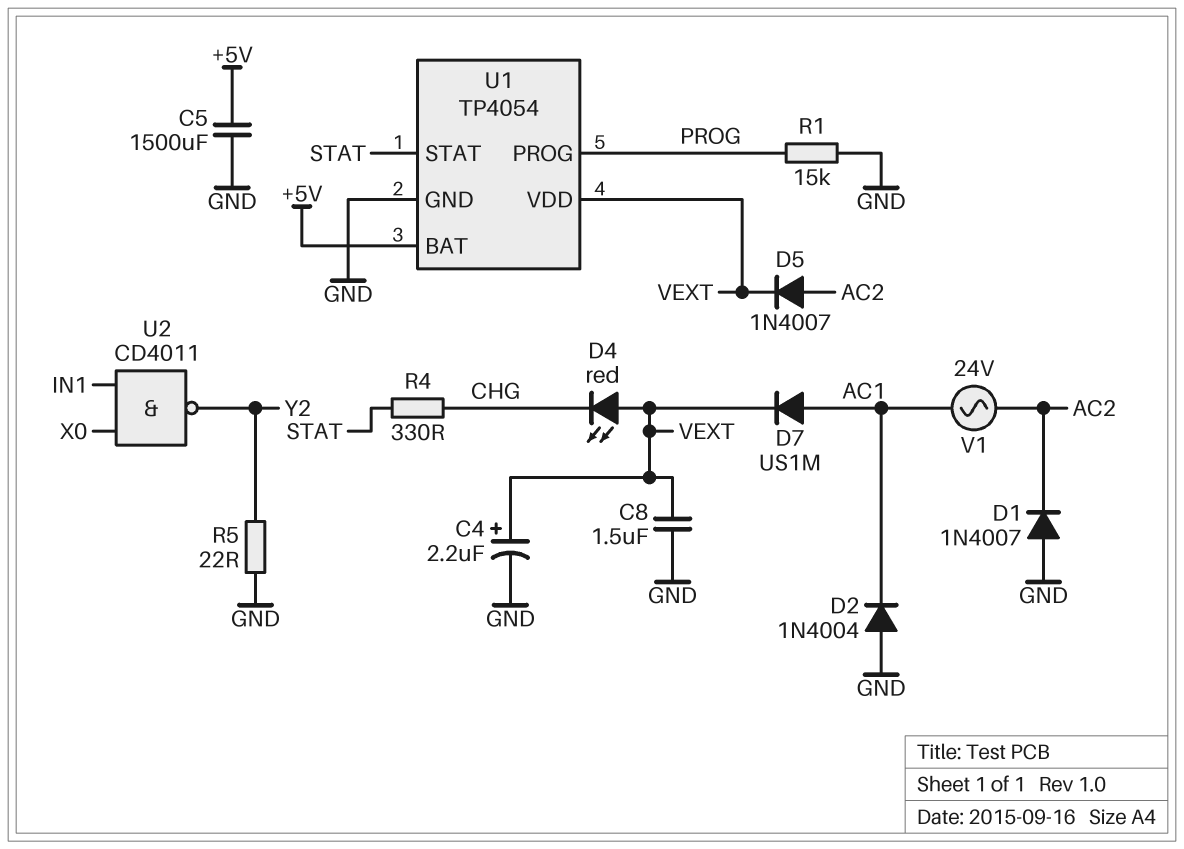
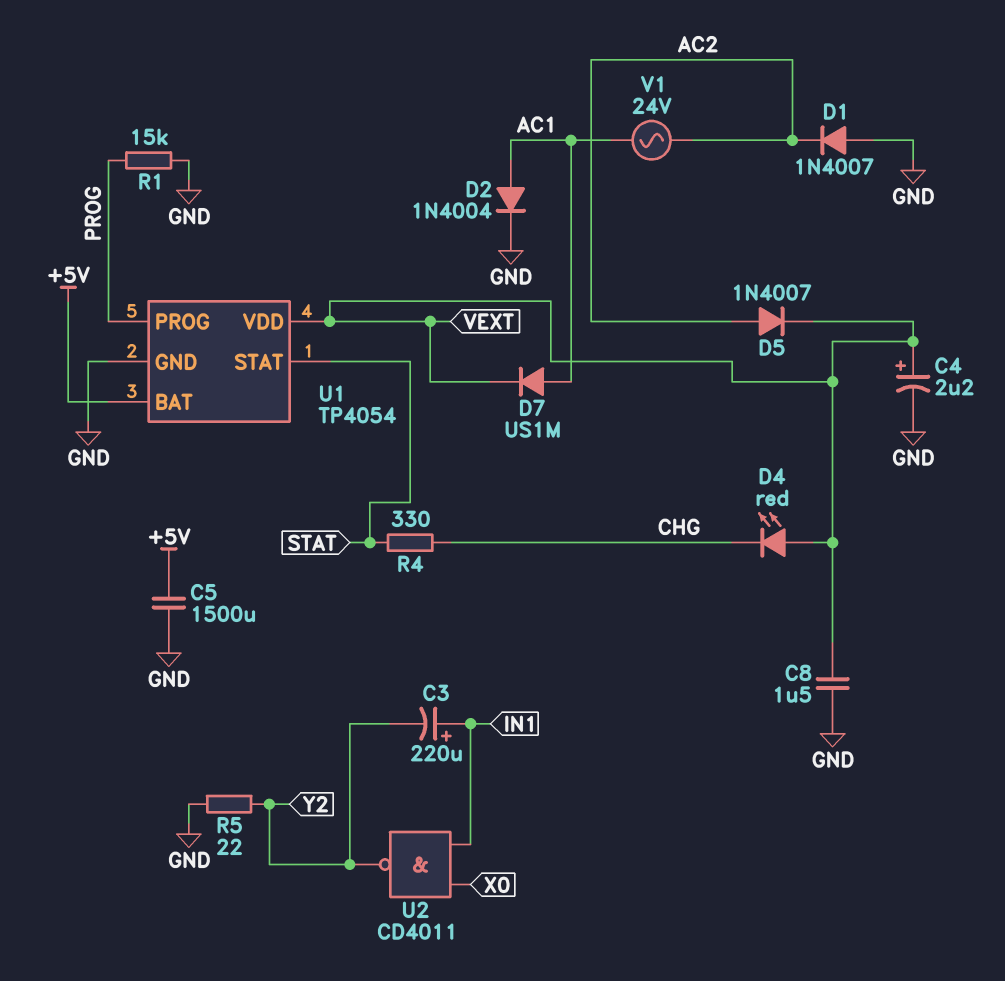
C3: none -> 220uF (plus IN1, minus Y2)
D2: diode 1N4004 (A GND, K AC1) -> diode 1N4004 (A AC1, K GND)

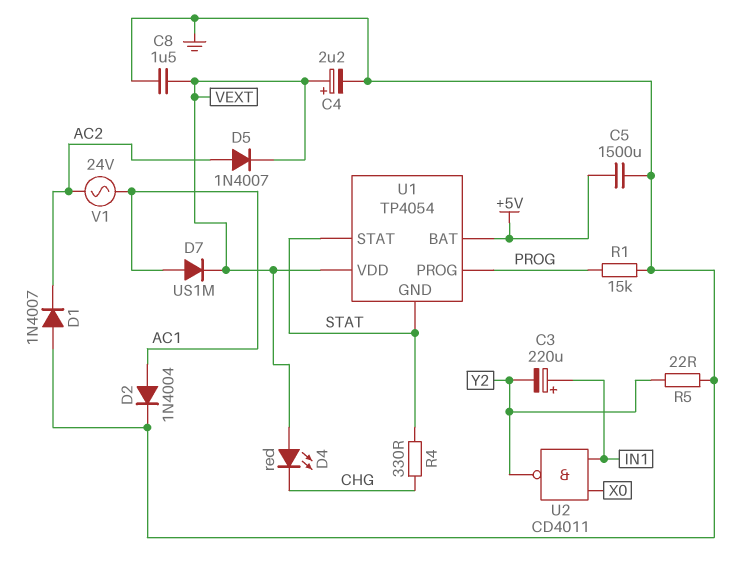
U1 pin GND: GND -> STAT

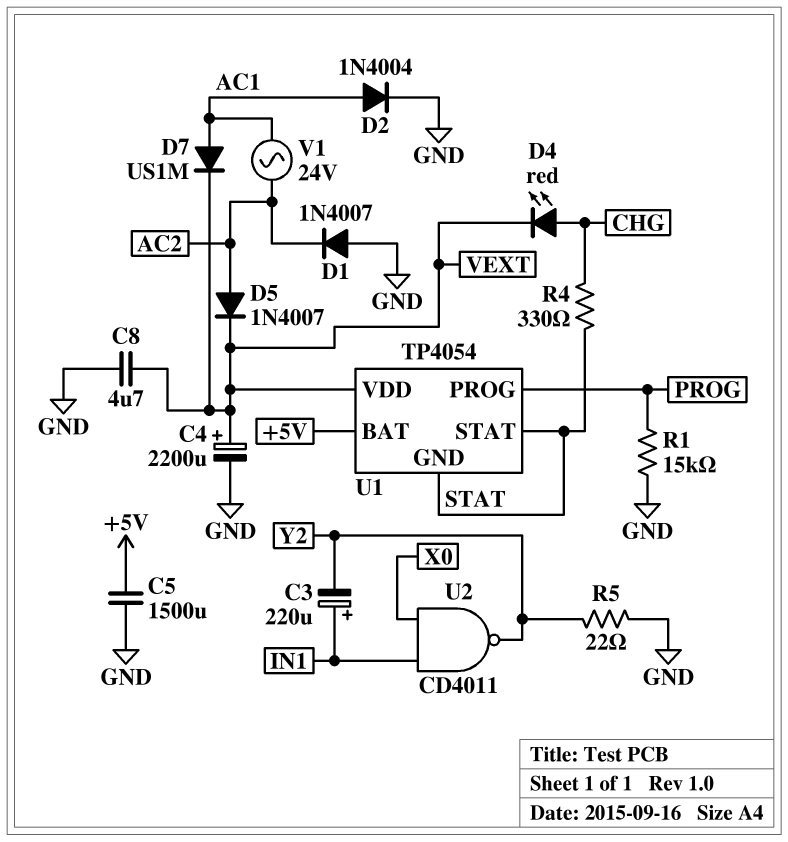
C4: 2.2uF (plus VEXT, minus GND) -> 2200uF (plus VEXT, minus GND)
C8: 1.5uF (GND, VEXT) -> 4.7uF (GND, VEXT)
D4: LED red (A VEXT, K CHG) -> LED red (A CHG, K VEXT)

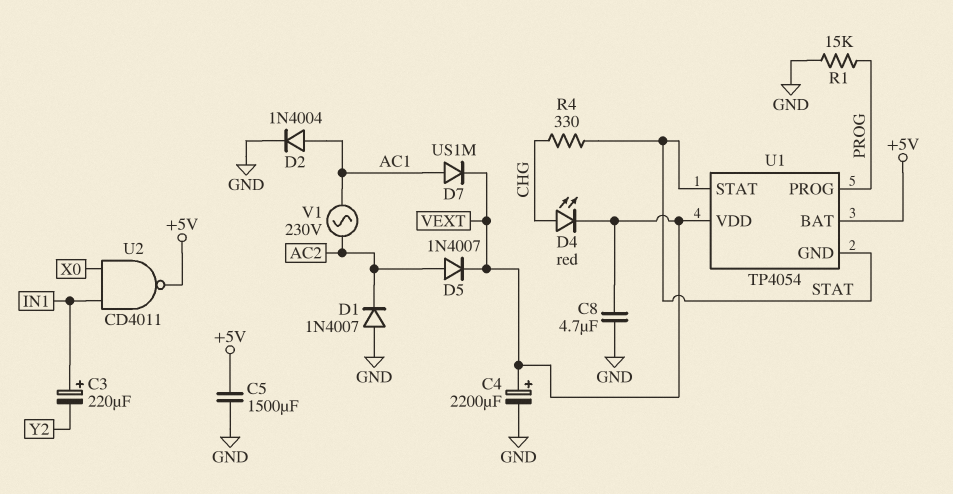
R5: 22 (GND, Y2) -> none
U2: NAND CD4011 (in IN1, in X0, out Y2) -> NAND CD4011 (in IN1, in X0, out +5V)
V1: AC 24V (AC1, AC2) -> AC 230V (AC1, AC2)

